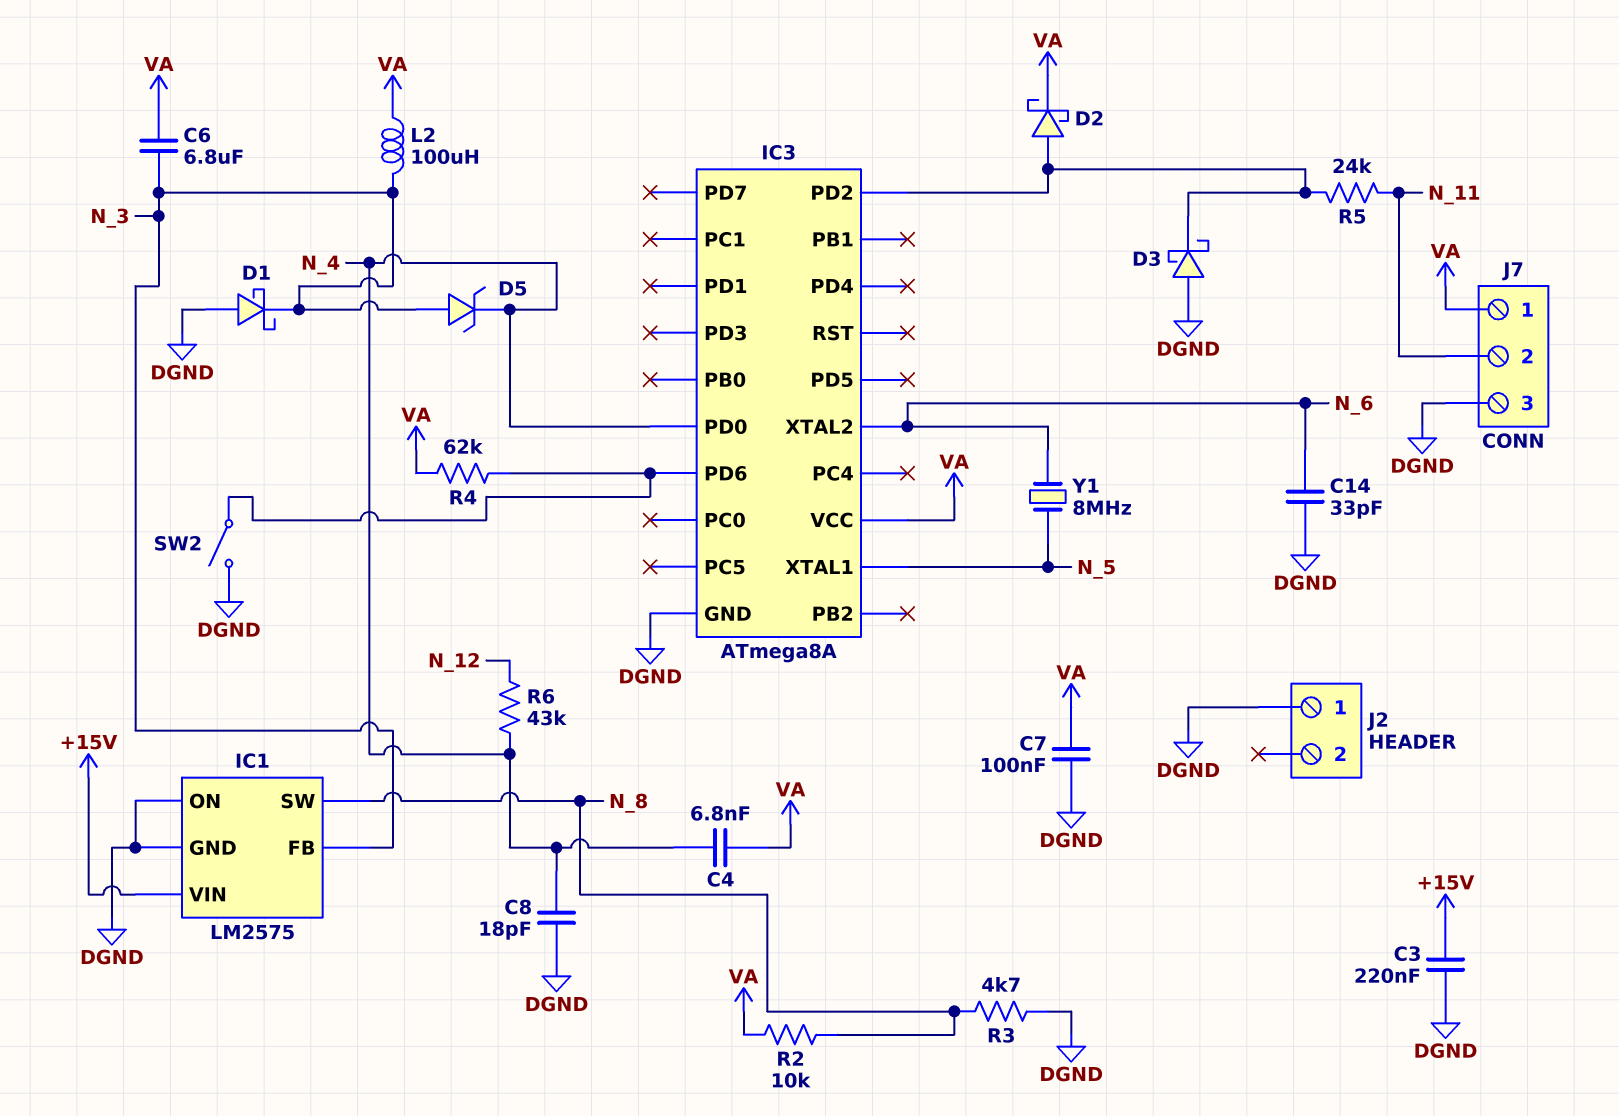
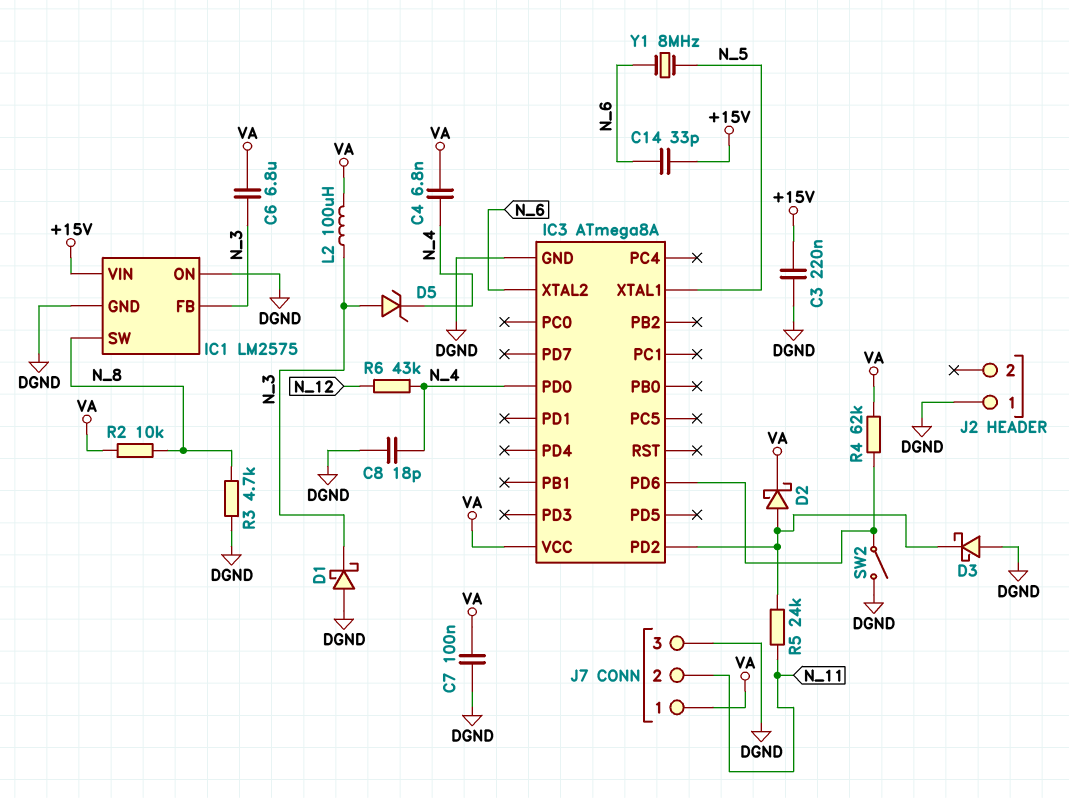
C14: 33pF (DGND, N_6) -> 33pF (+15V, N_6)

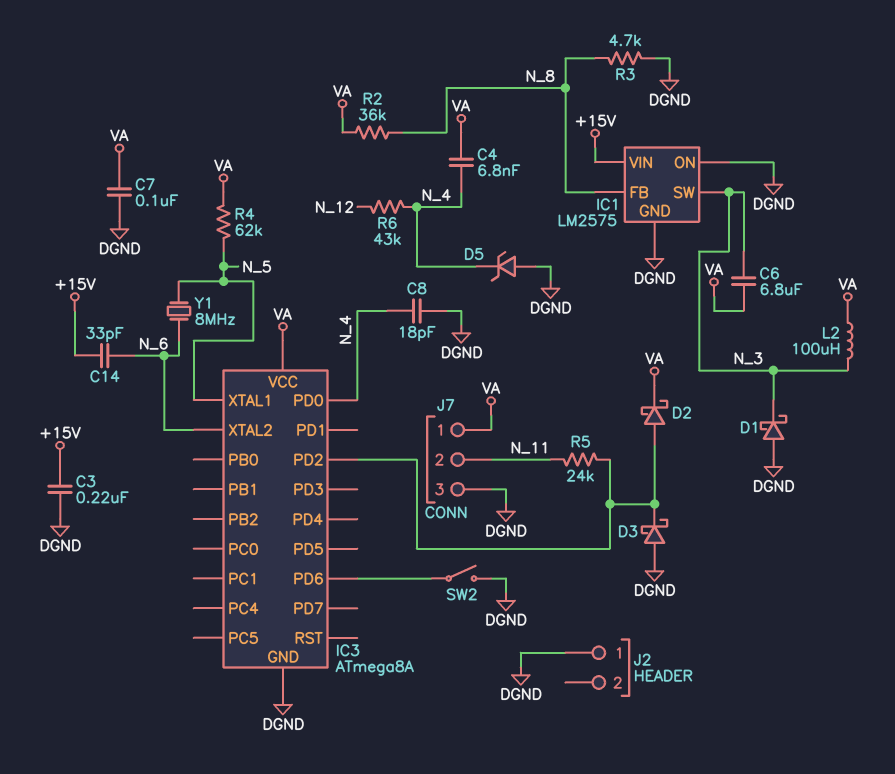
D5: zener (A N_3, K N_4) -> zener (A DGND, K N_4)
IC1 pin FB: N_3 -> N_8
IC1 pin SW: N_8 -> N_3
R2: 10k (N_8, VA) -> 36k (N_8, VA)
R4: 62k (IC3/PD6, VA) -> 62k (N_5, VA)

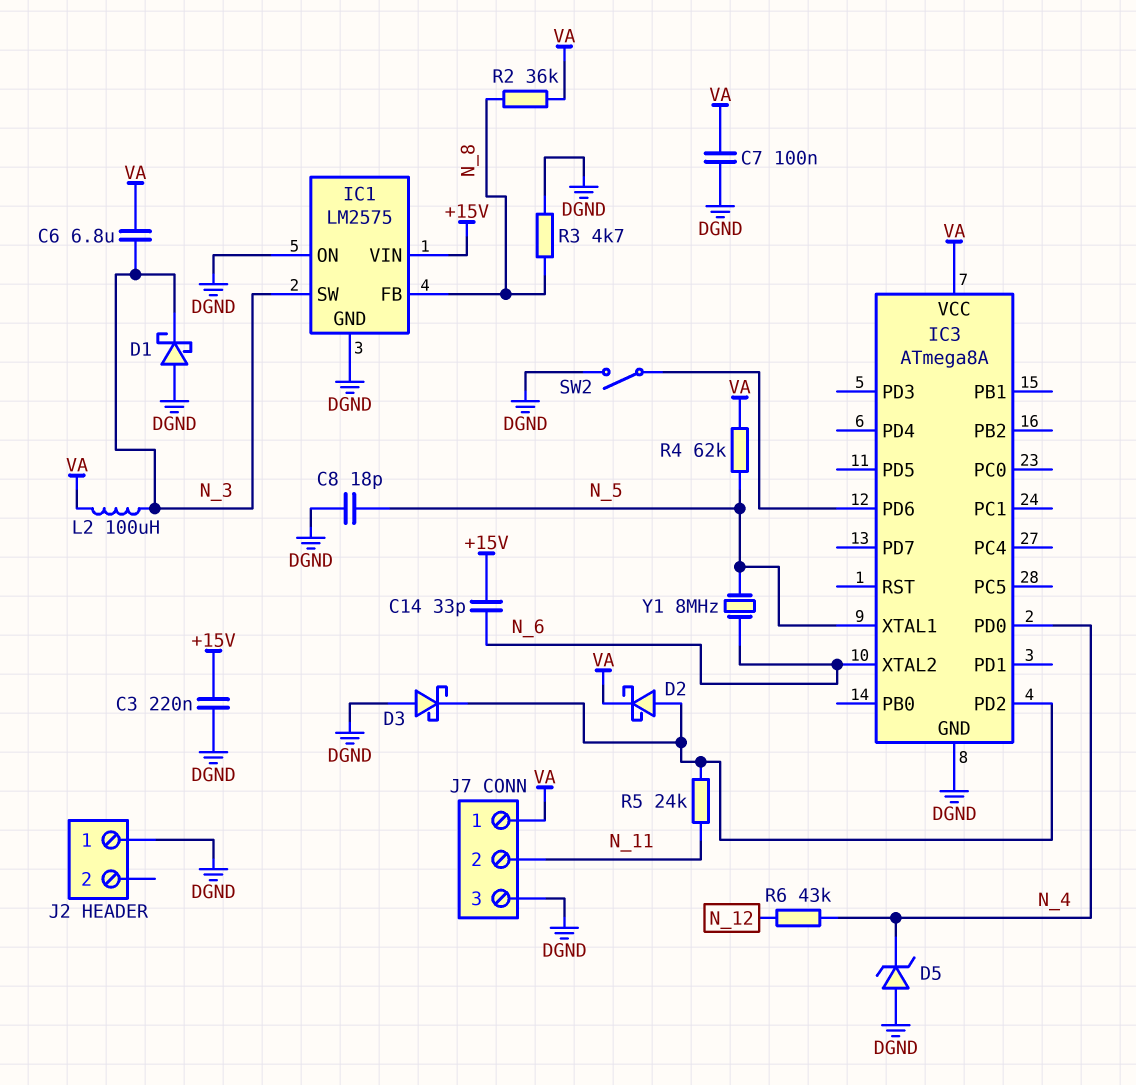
C4: 6.8nF (N_4, VA) -> none
C8: 18pF (DGND, N_4) -> 18pF (DGND, N_5)

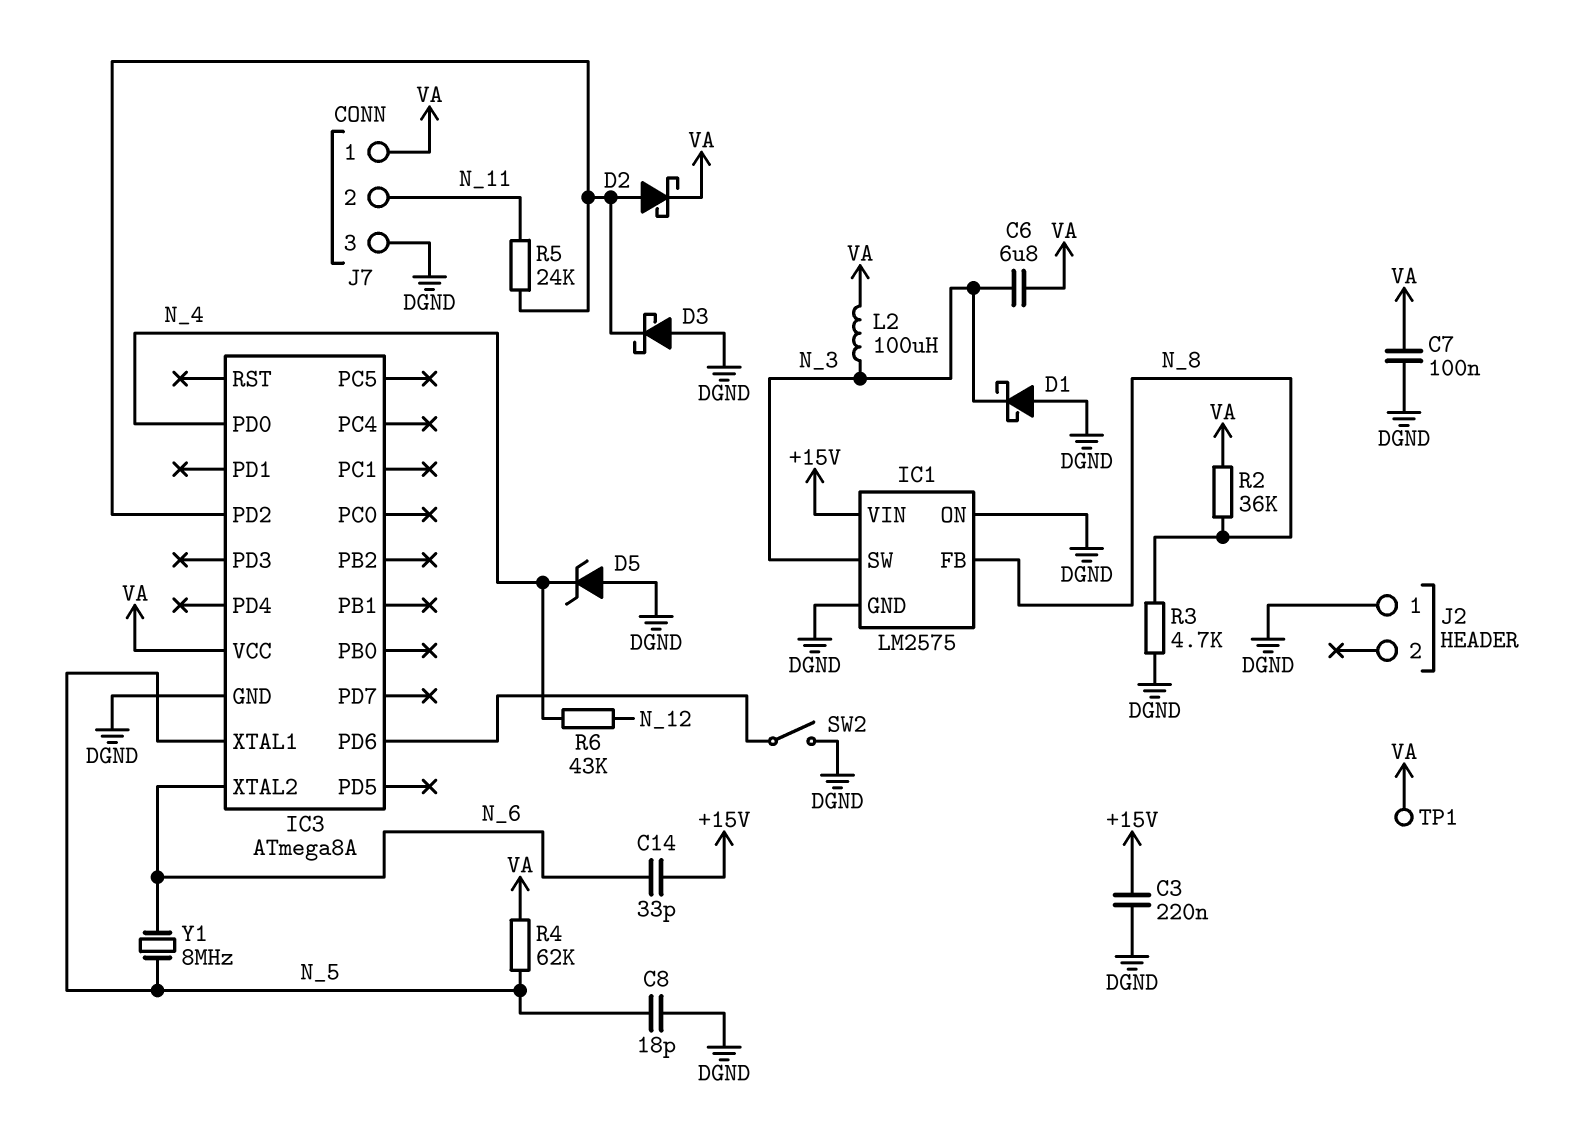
TP1: none -> test point (VA)

